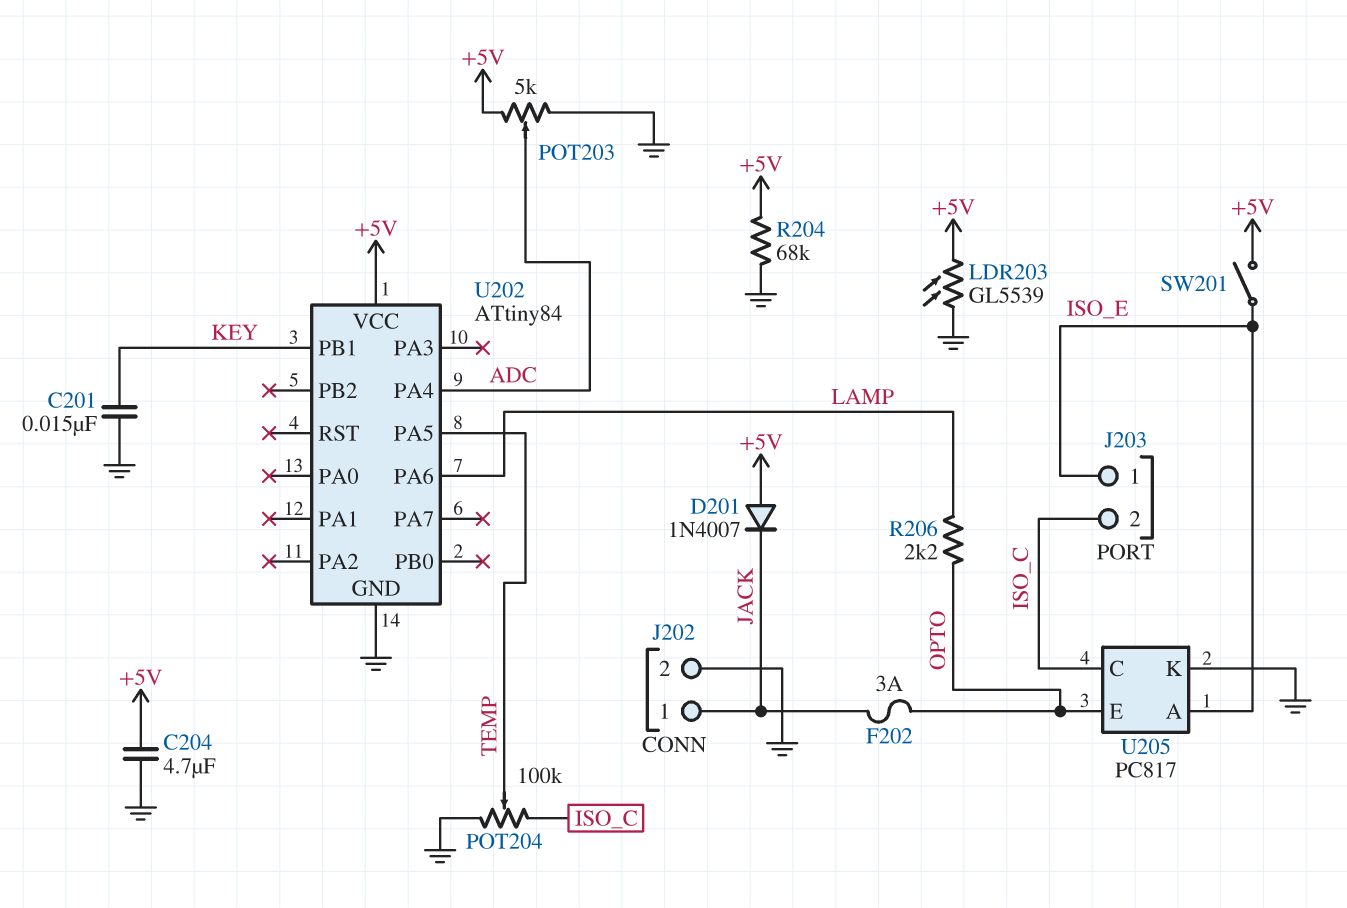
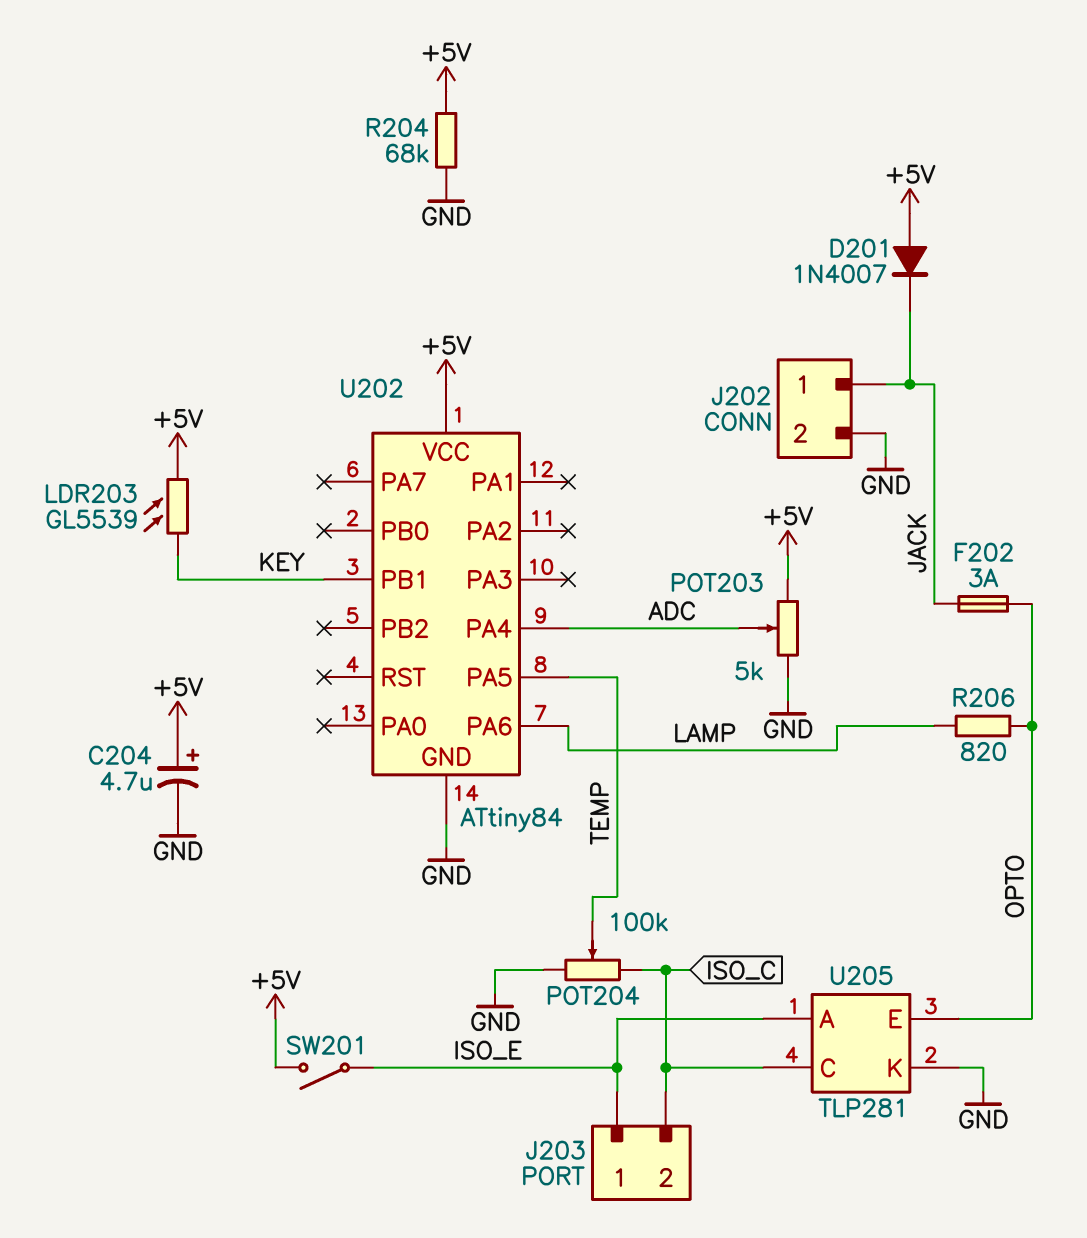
C201: 15nF (GND, KEY) -> none
C204: 4.7uF (+5V, GND) -> 4.7uF (plus +5V, minus GND)
LDR203: GL5539 (+5V, GND) -> GL5539 (+5V, KEY)
R206: 2.2k (LAMP, OPTO) -> 820 (LAMP, OPTO)
U205: PC817 -> TLP281

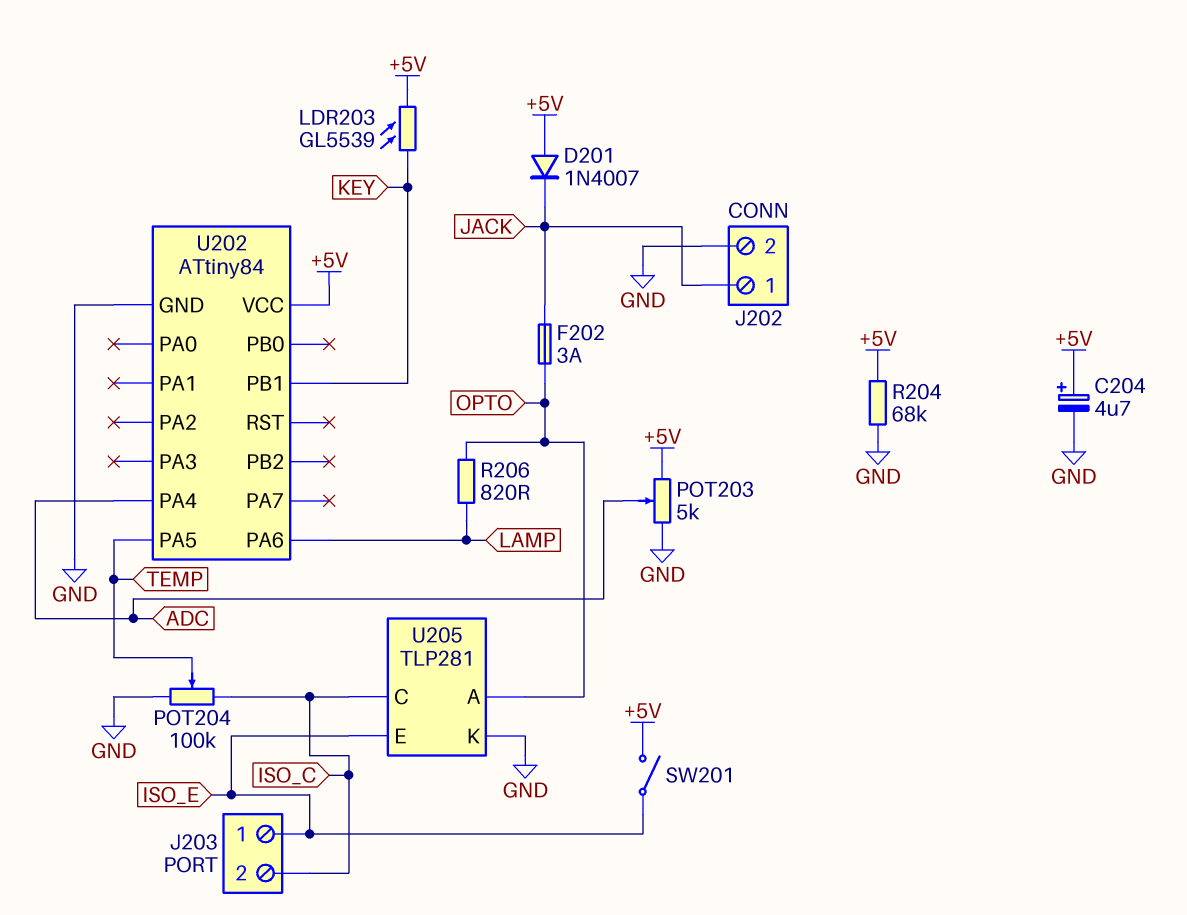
U205 pin A: ISO_E -> OPTO
U205 pin E: OPTO -> ISO_E

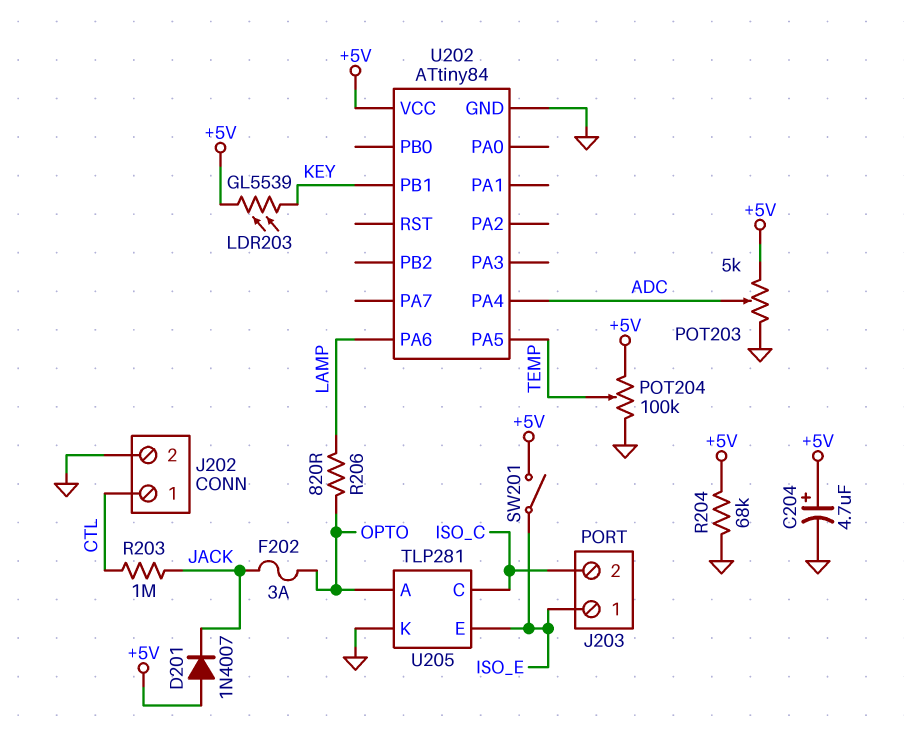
J202 pin 1: JACK -> CTL
POT204: 100k (GND, ISO_C, wiper TEMP) -> 100k (+5V, GND, wiper TEMP)
R203: none -> 1M (CTL, JACK)

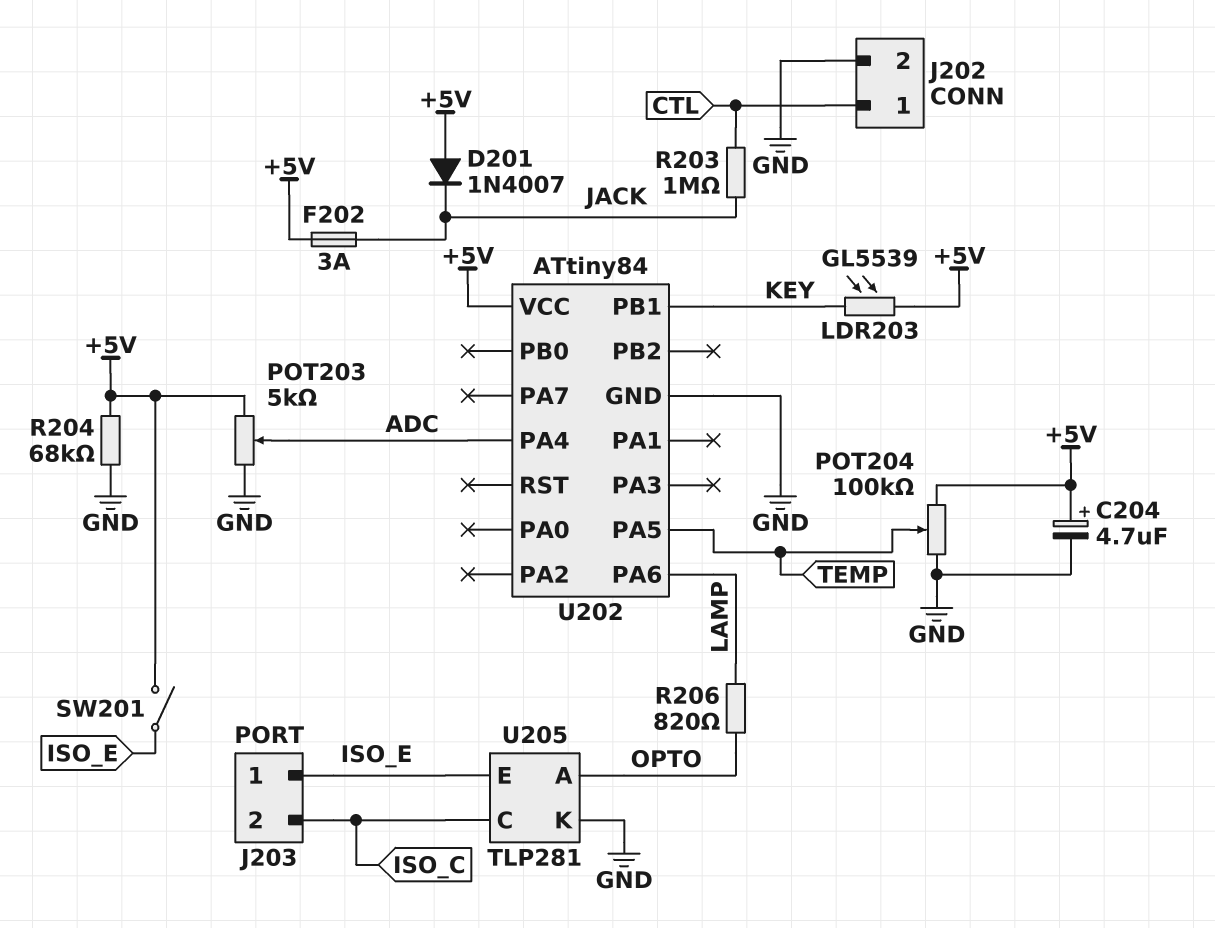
F202: 3A (JACK, OPTO) -> 3A (+5V, JACK)

